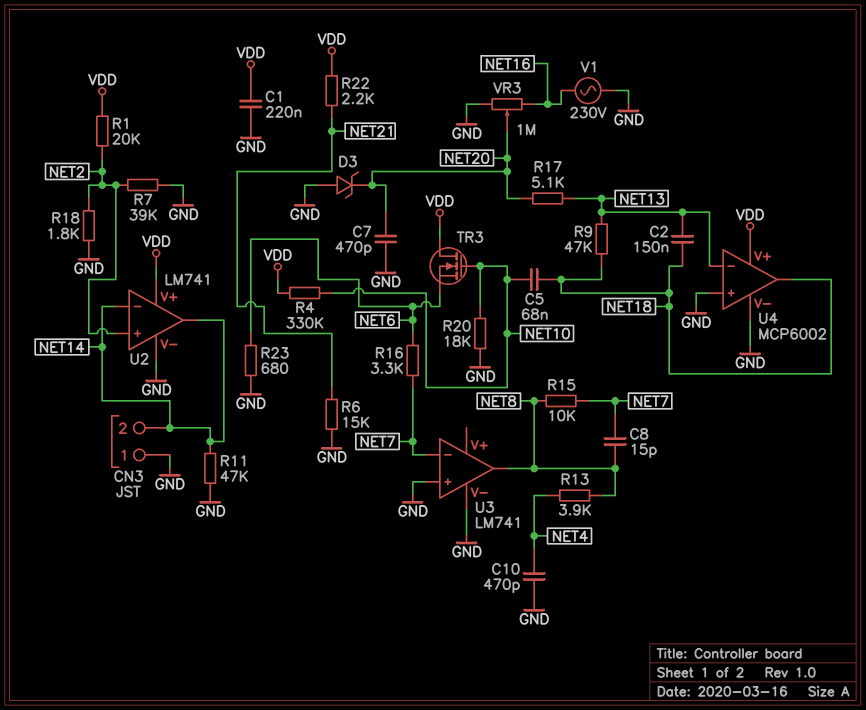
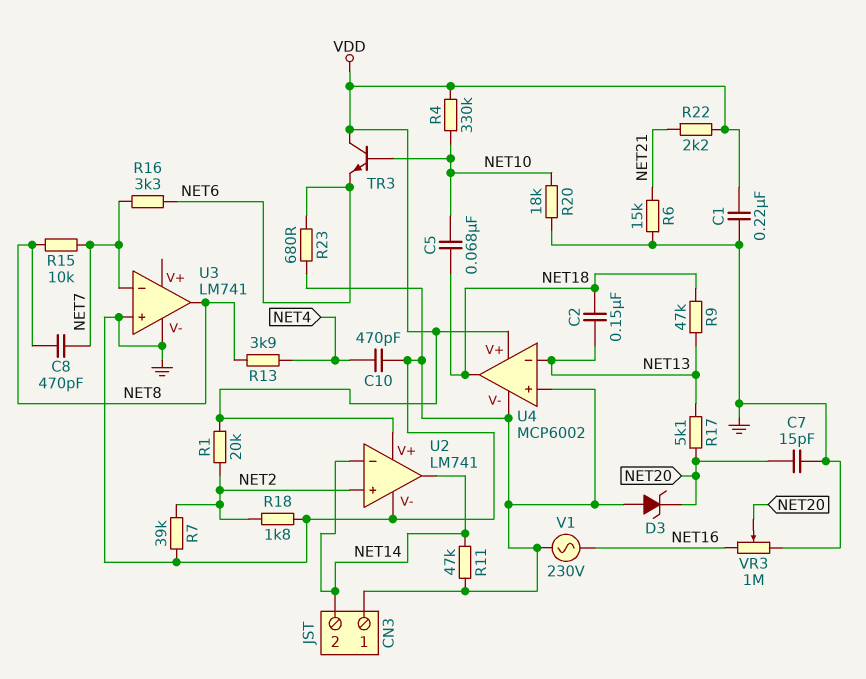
C7: 470pF (GND, NET20) -> 15pF (GND, NET20)
C8: 15pF (NET7, NET8) -> 470pF (NET7, NET8)
TR3: NMOS (G NET10, D VDD, S NET6) -> NPN (B NET10, C VDD, E NET6)

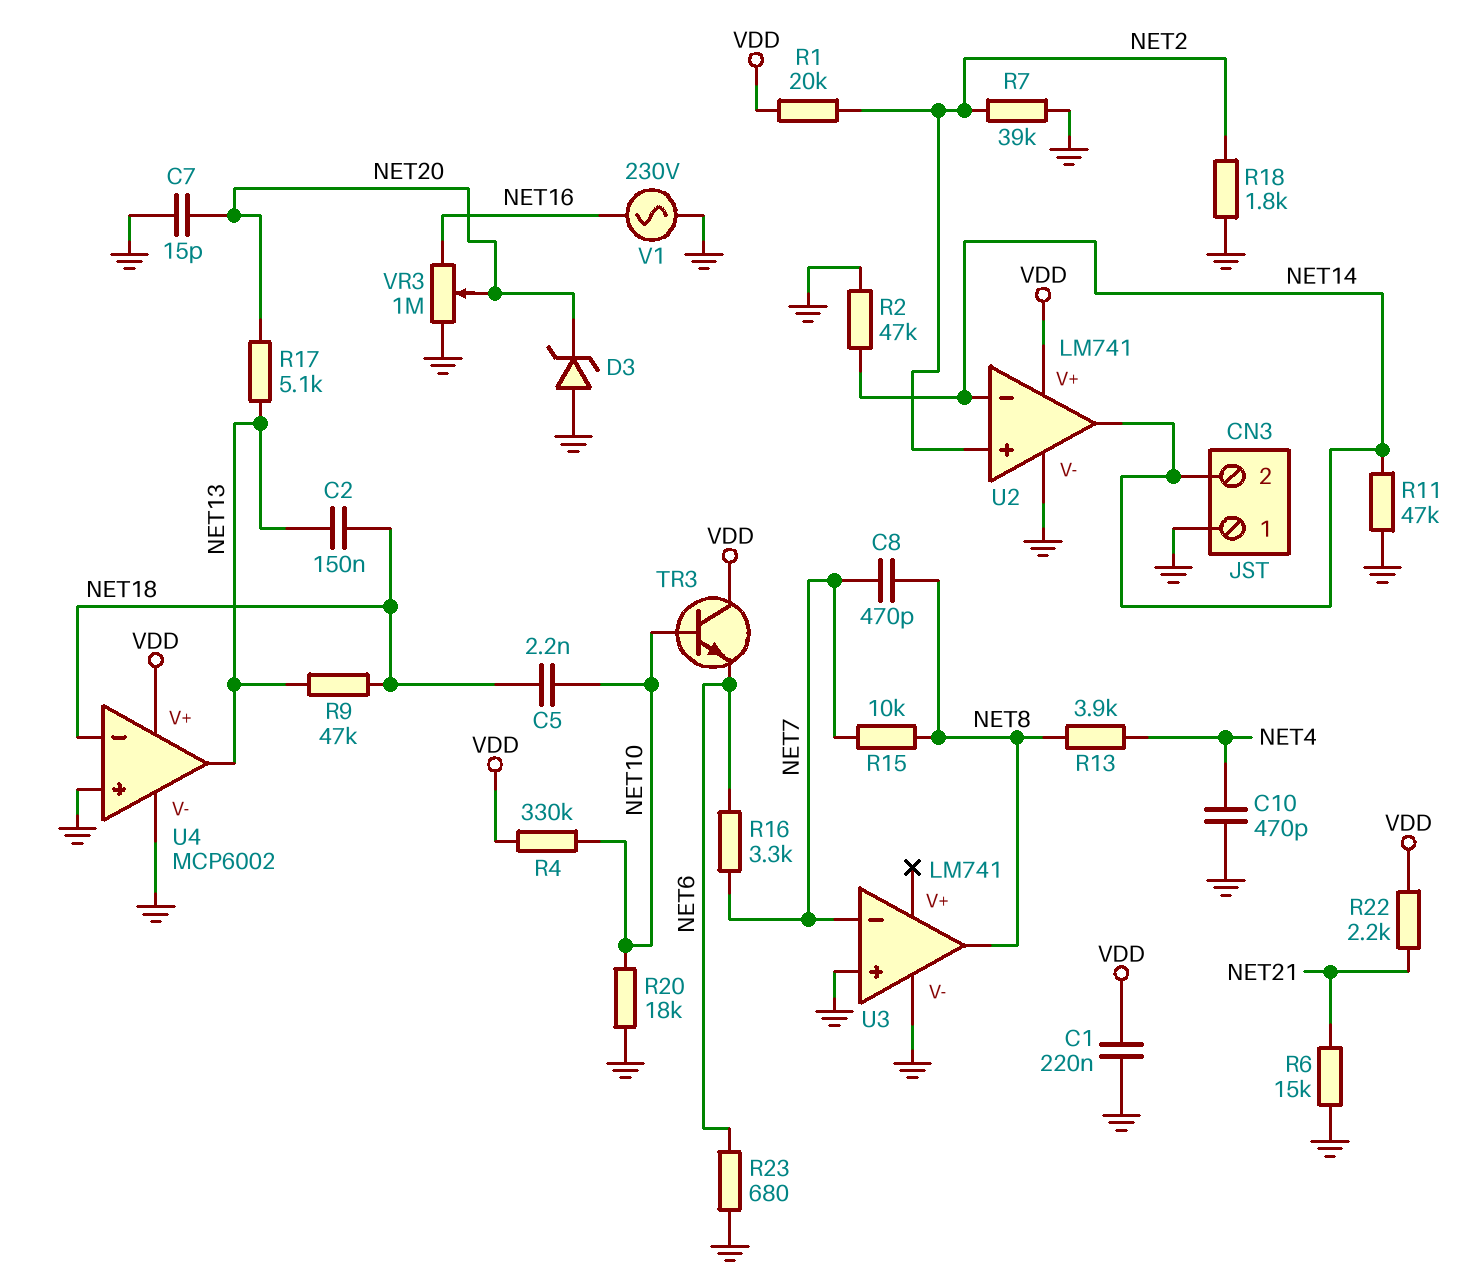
C5: 68nF (NET10, NET18) -> 2.2nF (NET10, NET18)
R2: none -> 47k (GND, NET14)
U4 pin in-: NET13 -> NET18
U4 pin out: NET18 -> NET13

